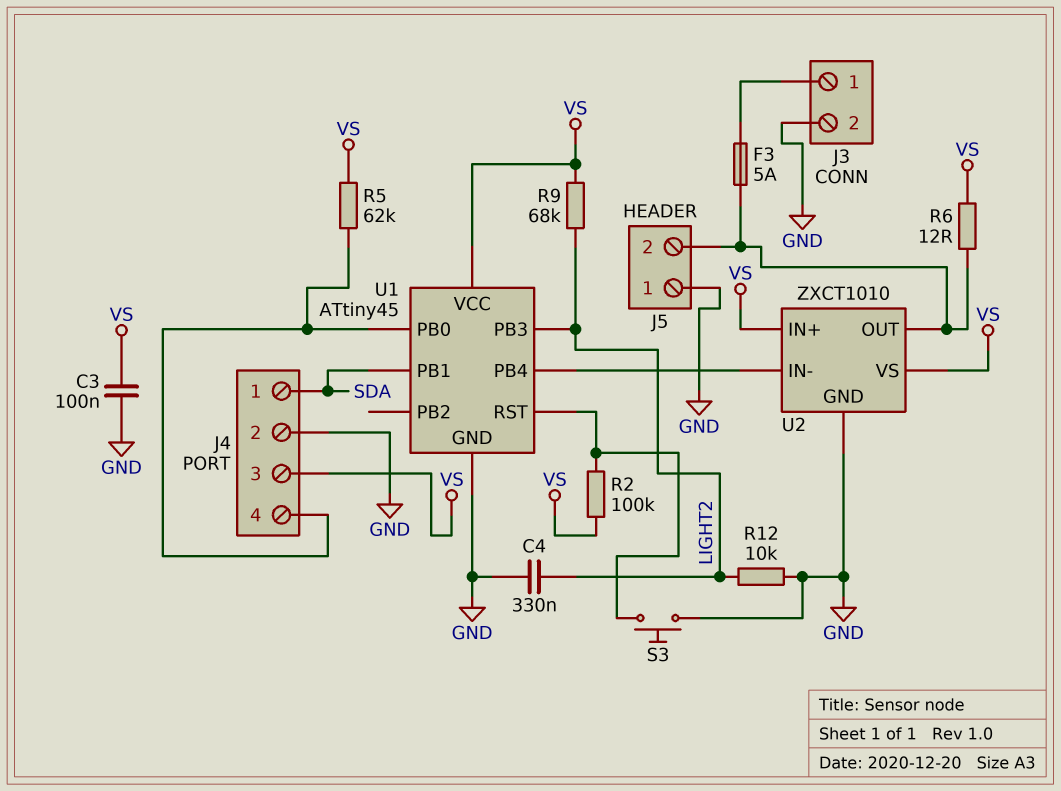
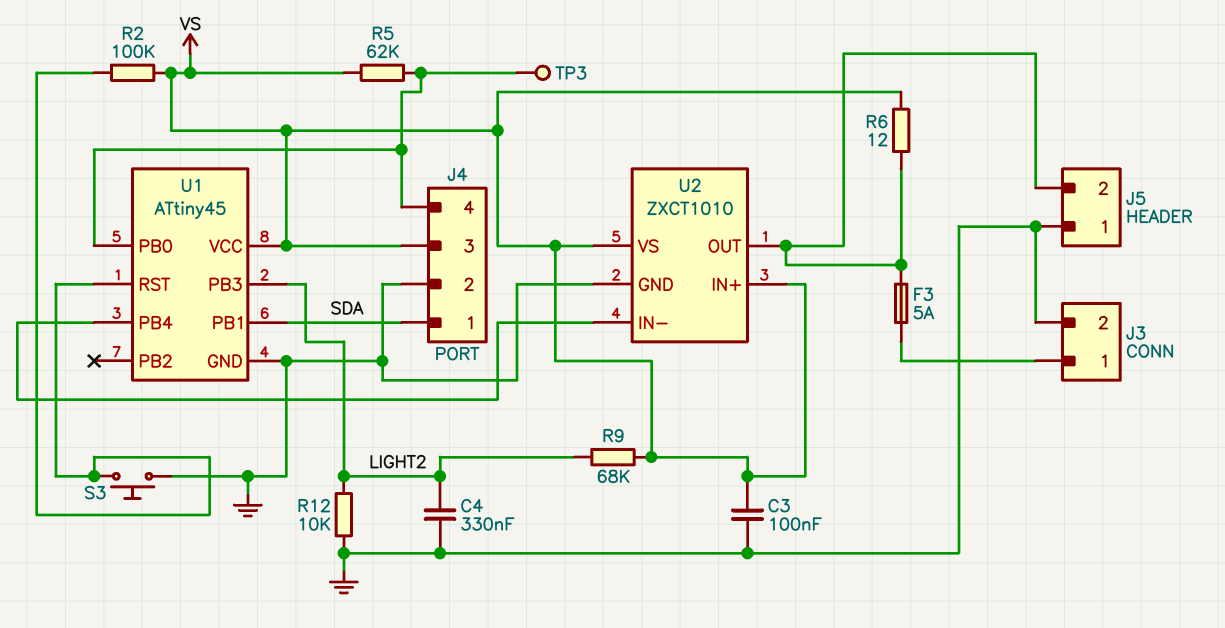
TP3: none -> test point (J4/4)

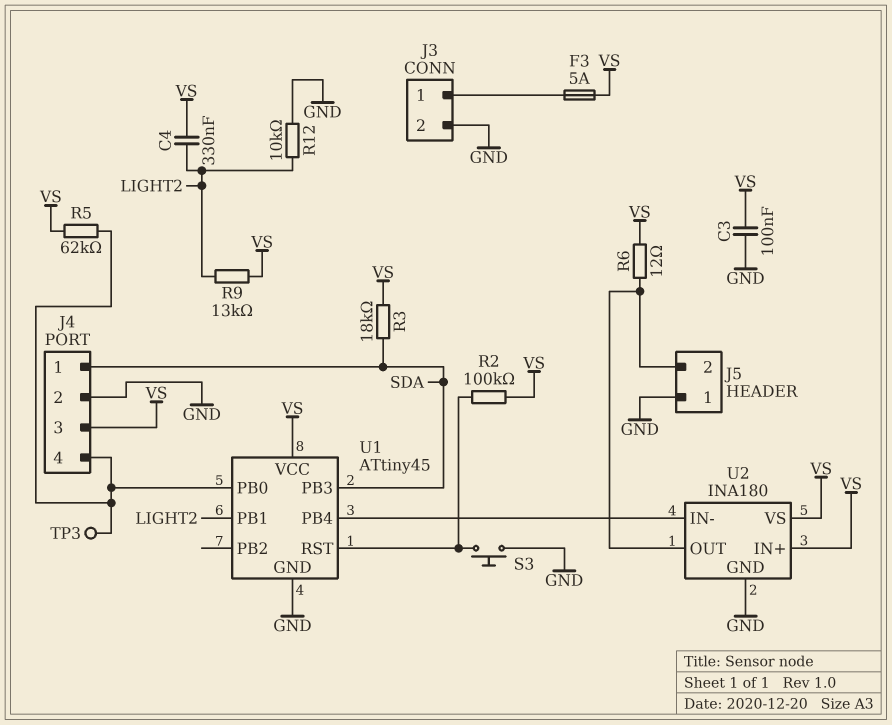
C4: 330nF (GND, LIGHT2) -> 330nF (LIGHT2, VS)
F3: 5A (J3/1, J5/2) -> 5A (J3/1, VS)
R3: none -> 18k (SDA, VS)
R9: 68k (LIGHT2, VS) -> 13k (LIGHT2, VS)
U1 pin PB1: SDA -> LIGHT2
U1 pin PB3: LIGHT2 -> SDA
U2: ZXCT1010 -> INA180

